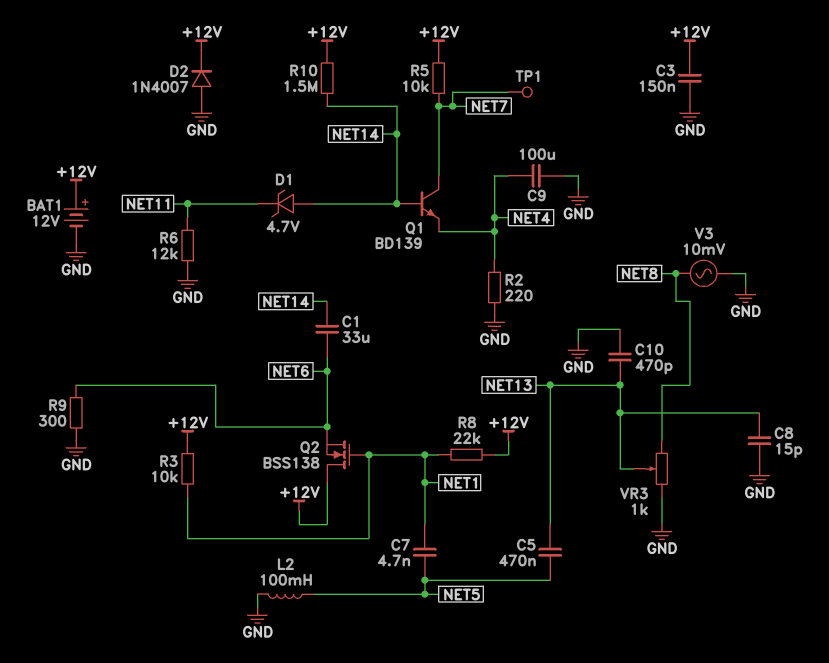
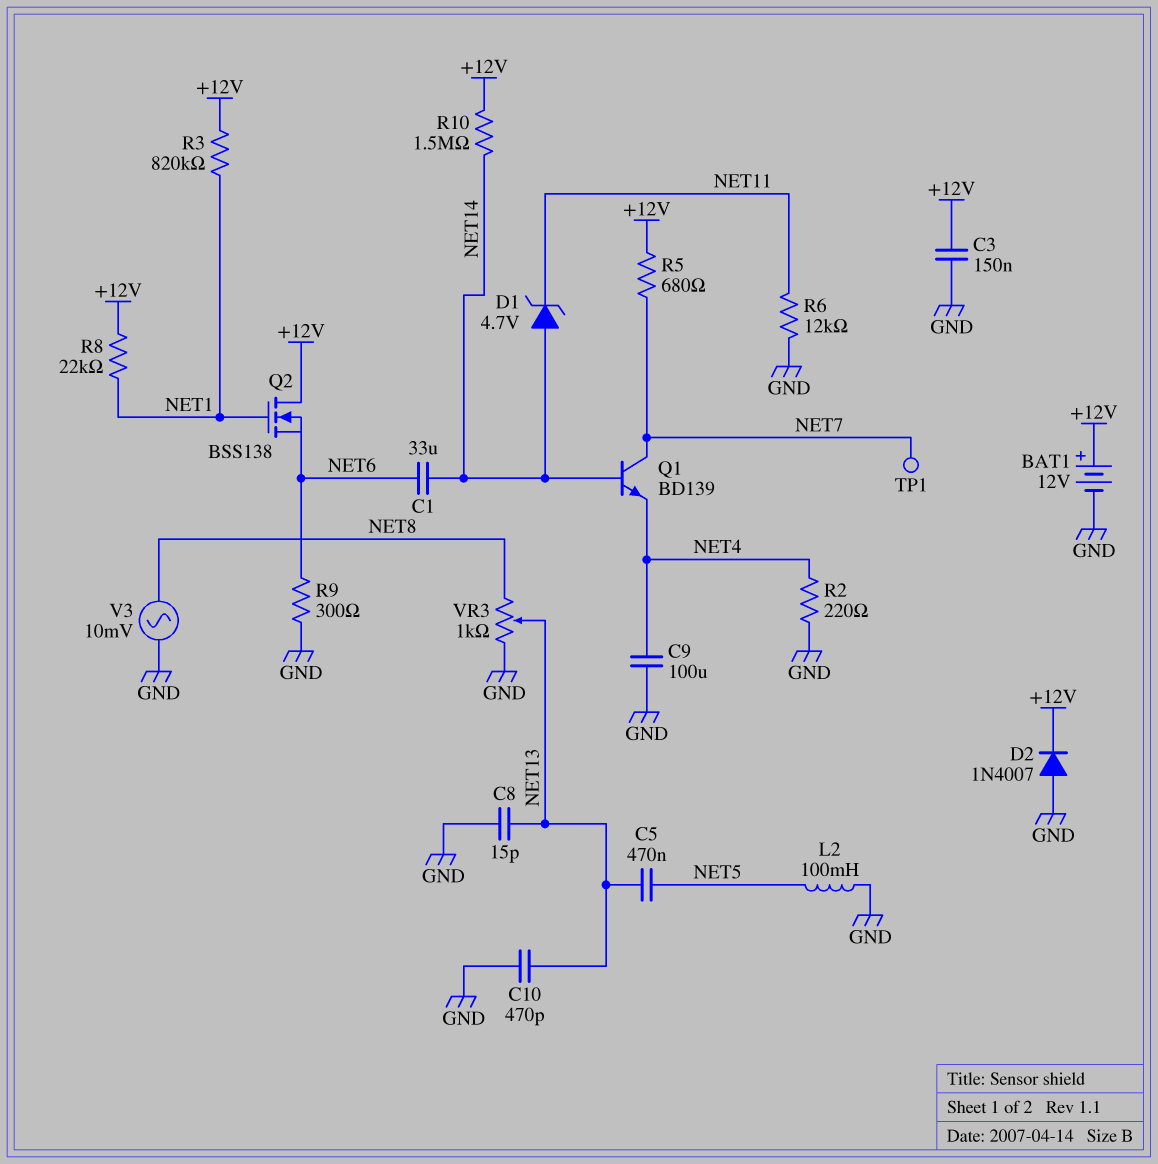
C7: 4.7nF (NET1, NET5) -> none
R3: 10k (+12V, NET1) -> 820k (+12V, NET1)
R5: 10k (+12V, NET7) -> 680 (+12V, NET7)

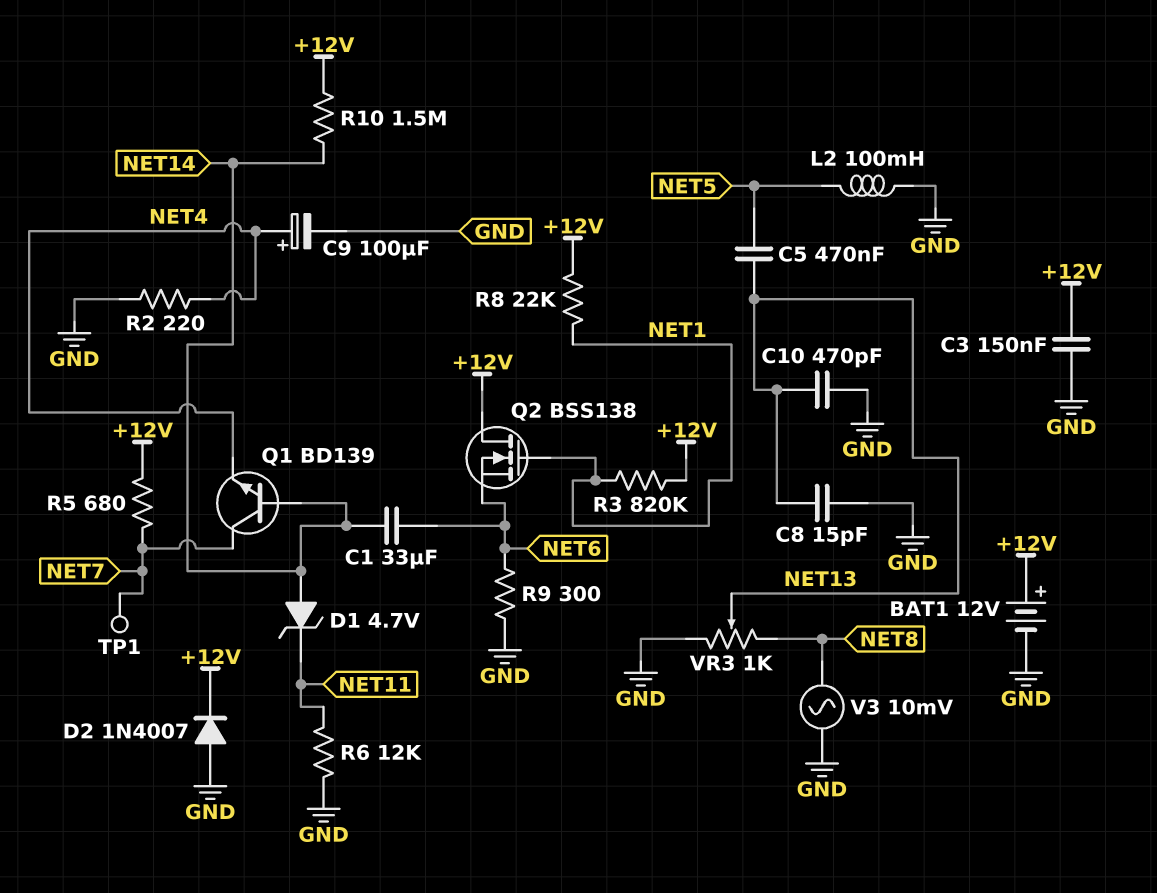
C9: 100uF (GND, NET4) -> 100uF (plus NET4, minus GND)

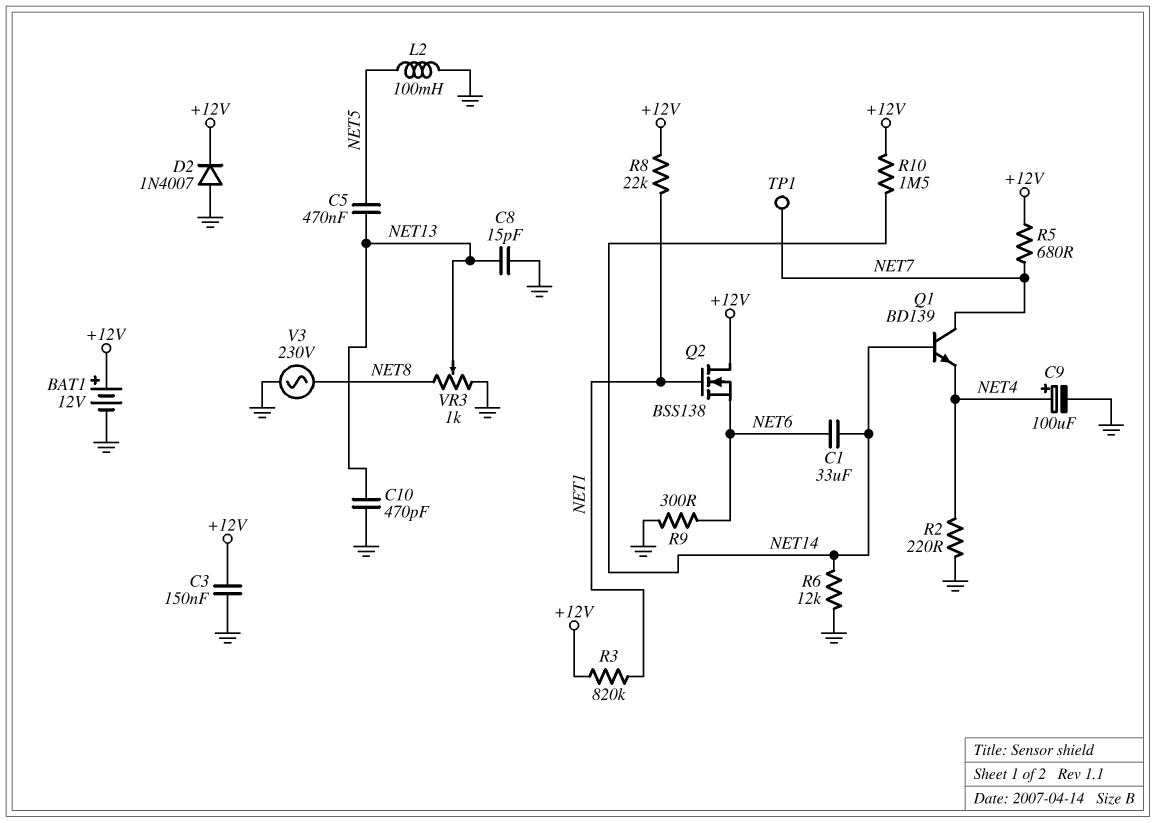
D1: zener 4.7V (A NET14, K NET11) -> none
R6: 12k (GND, NET11) -> 12k (GND, NET14)
V3: AC 10mV (GND, NET8) -> AC 230V (GND, NET8)

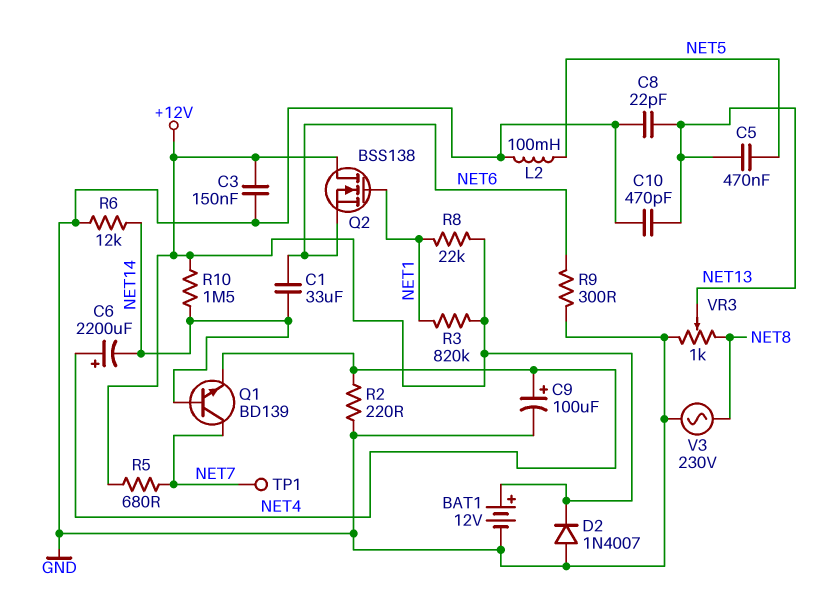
C6: none -> 2200uF (plus NET4, minus NET14)
C8: 15pF (GND, NET13) -> 22pF (GND, NET13)

